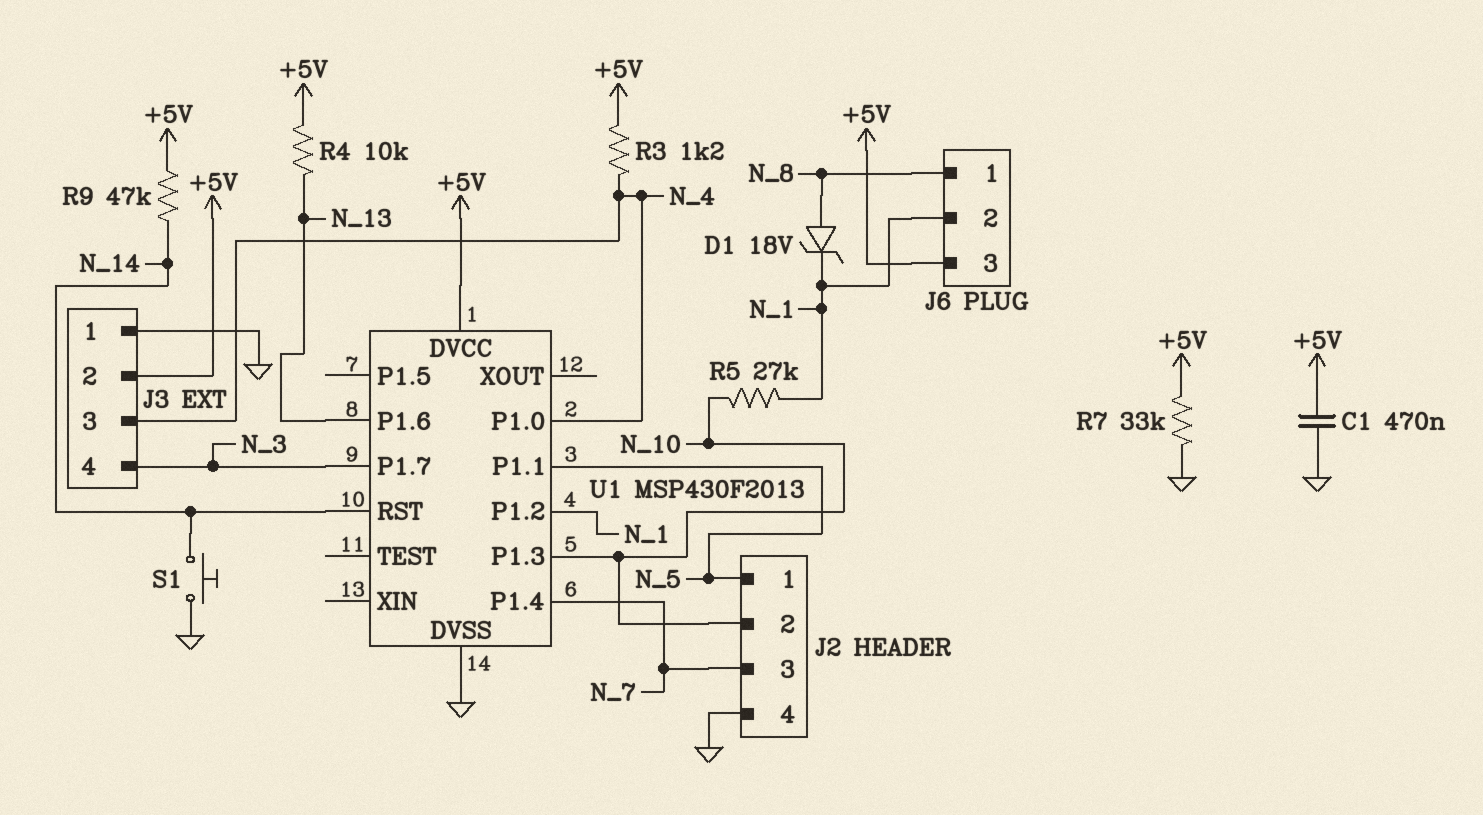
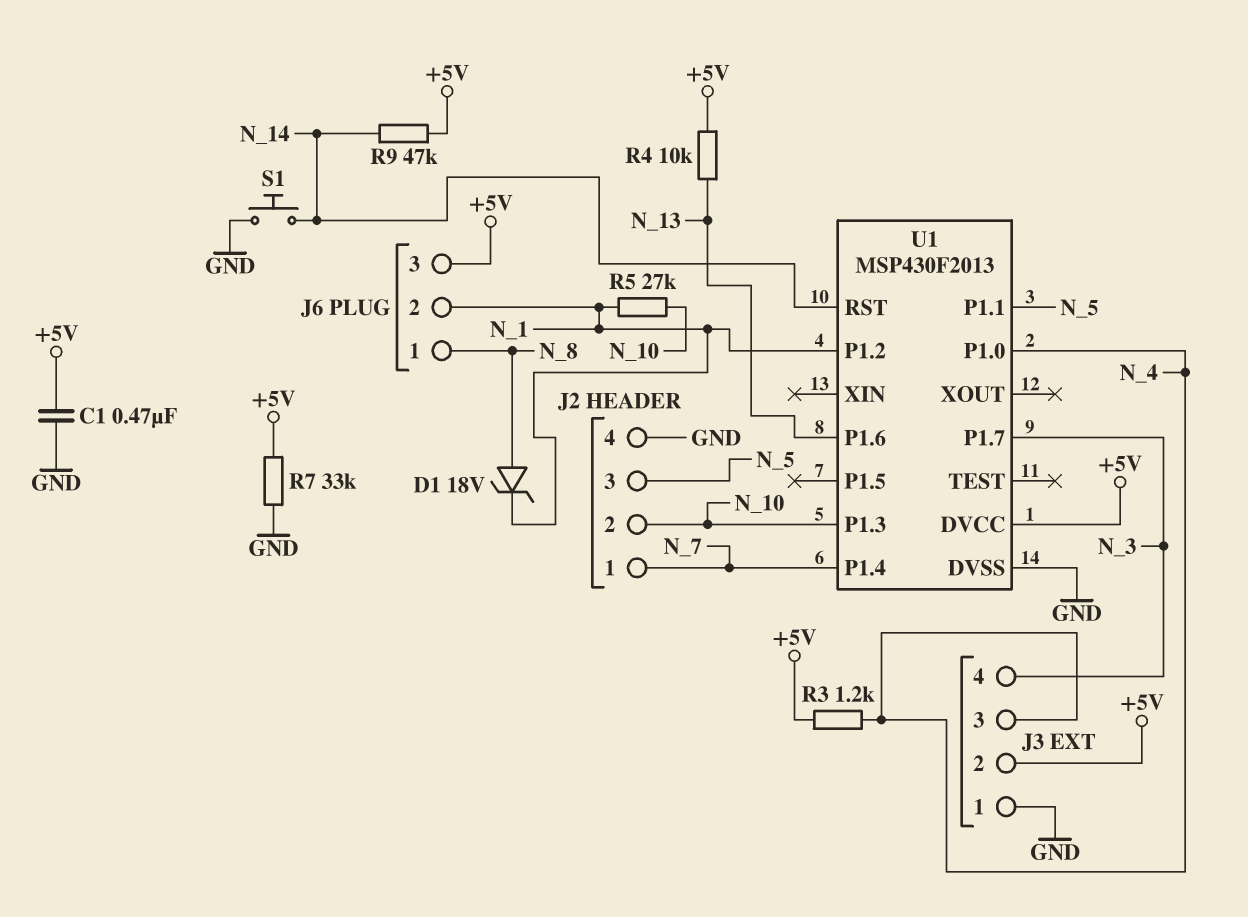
J2 pin 1: N_5 -> N_7
J2 pin 3: N_7 -> N_5

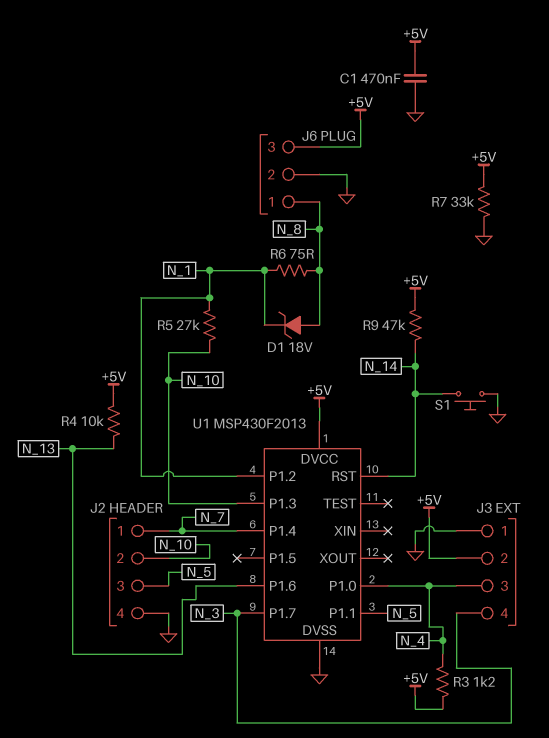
J6 pin 2: N_1 -> GND
R6: none -> 75 (N_1, N_8)

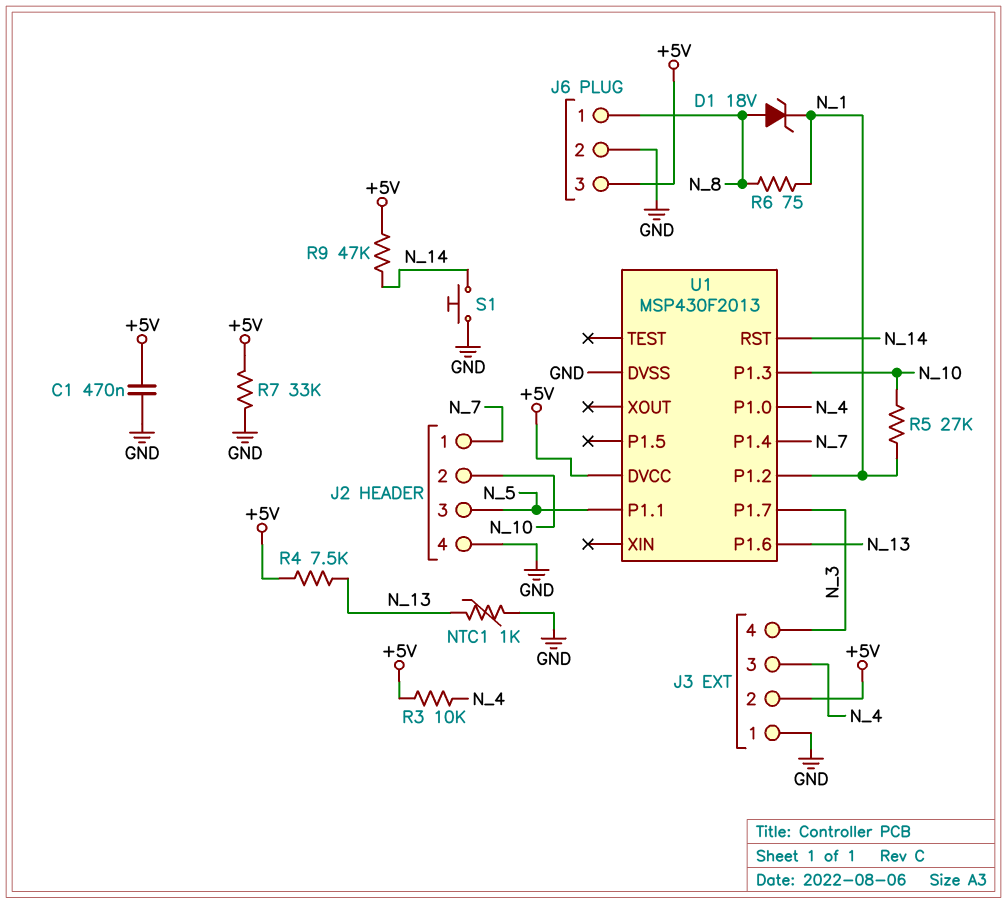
NTC1: none -> 1k (GND, N_13)
R3: 1.2k (+5V, N_4) -> 10k (+5V, N_4)
R4: 10k (+5V, N_13) -> 7.5k (+5V, N_13)

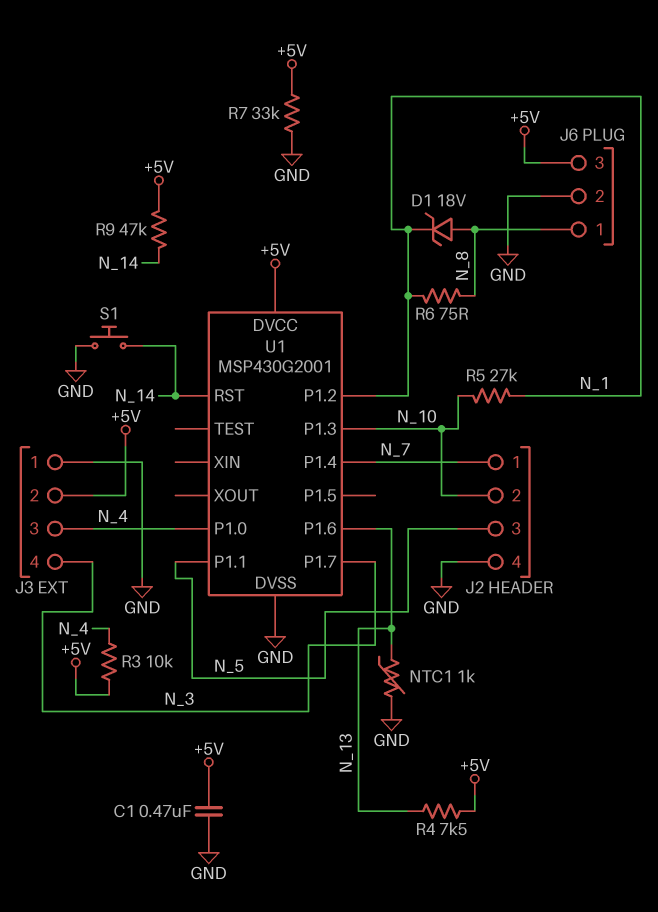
U1: MSP430F2013 -> MSP430G2001

